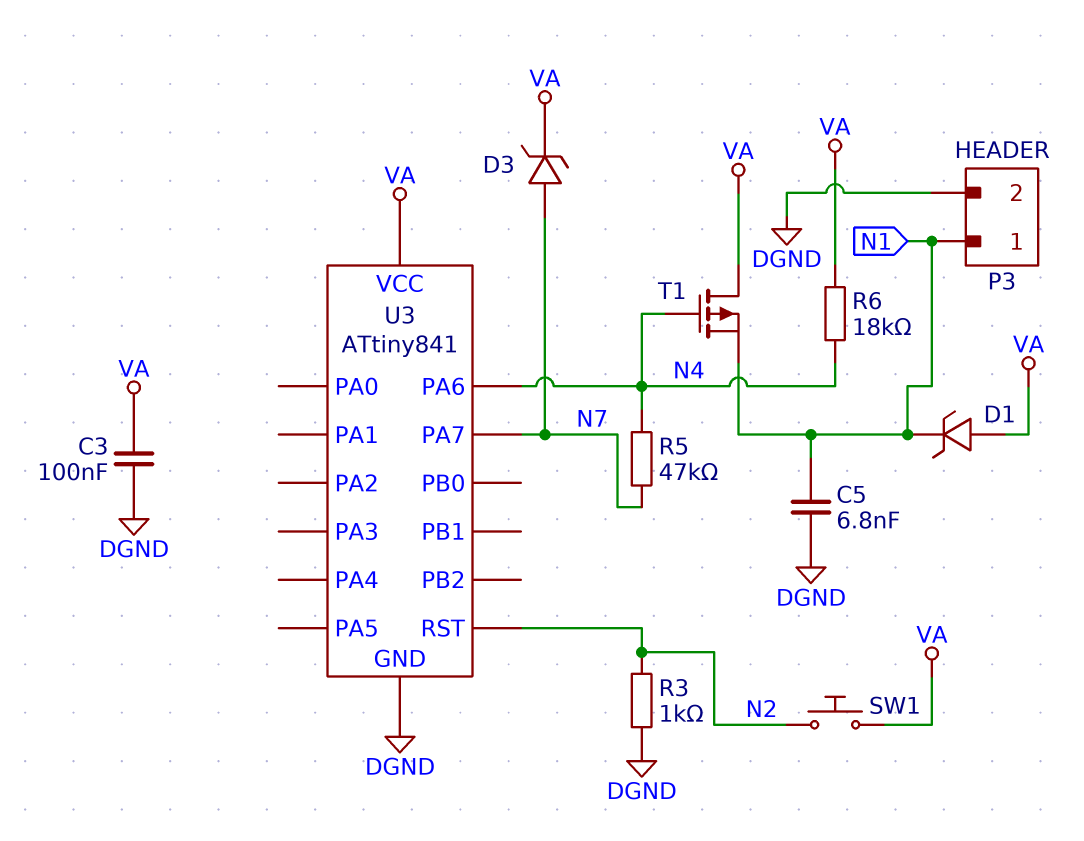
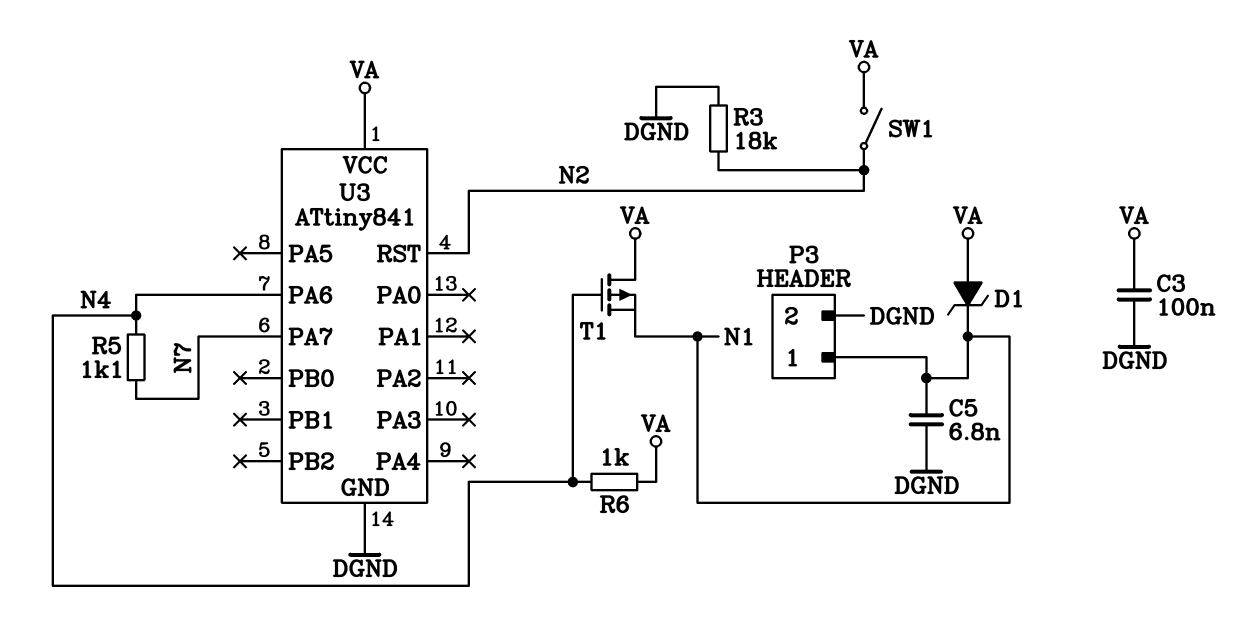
D3: zener (A N7, K VA) -> none
R3: 1k (DGND, N2) -> 18k (DGND, N2)
R5: 47k (N4, N7) -> 1.1k (N4, N7)
R6: 18k (N4, VA) -> 1k (N4, VA)
SW1: button (N2, VA) -> switch (N2, VA)

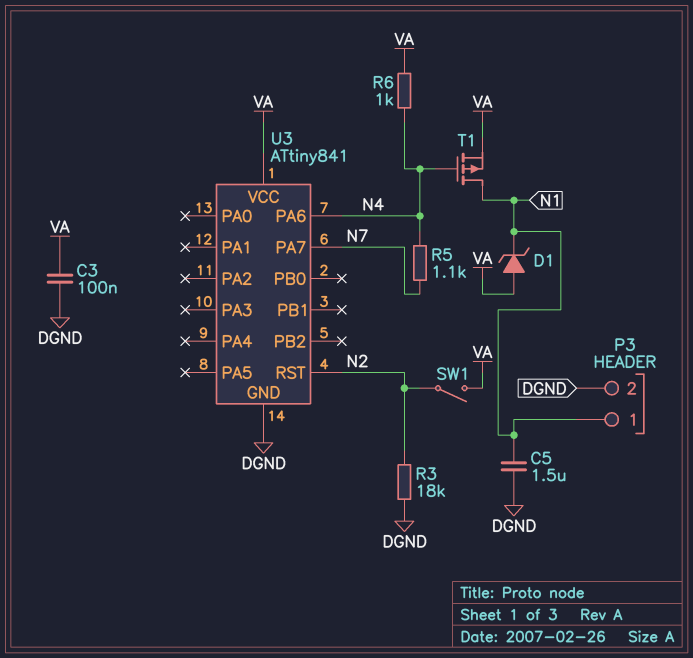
C5: 6.8nF (DGND, N1) -> 1.5uF (DGND, N1)
T1: PMOS (G N4, D VA, S N1) -> PMOS (G N4, D N1, S VA)

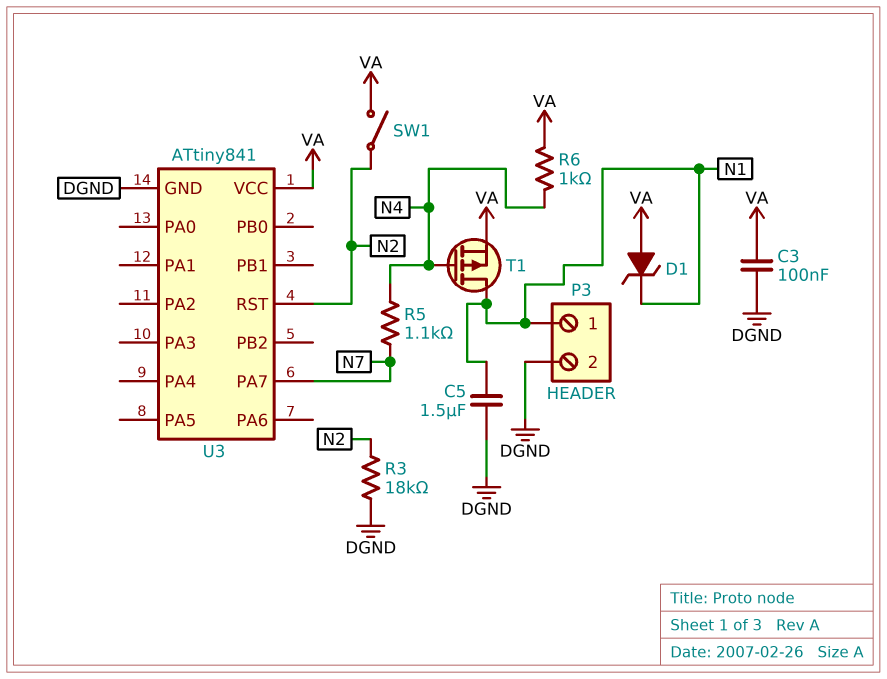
U3 pin PA6: N4 -> none

